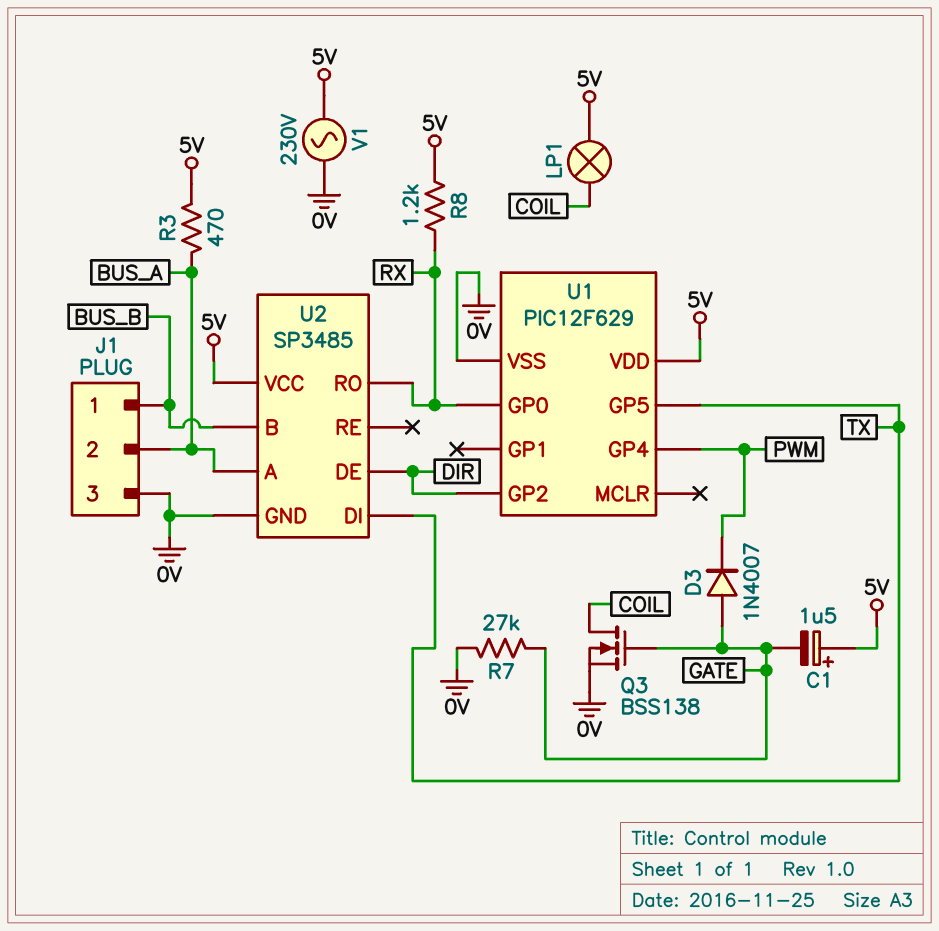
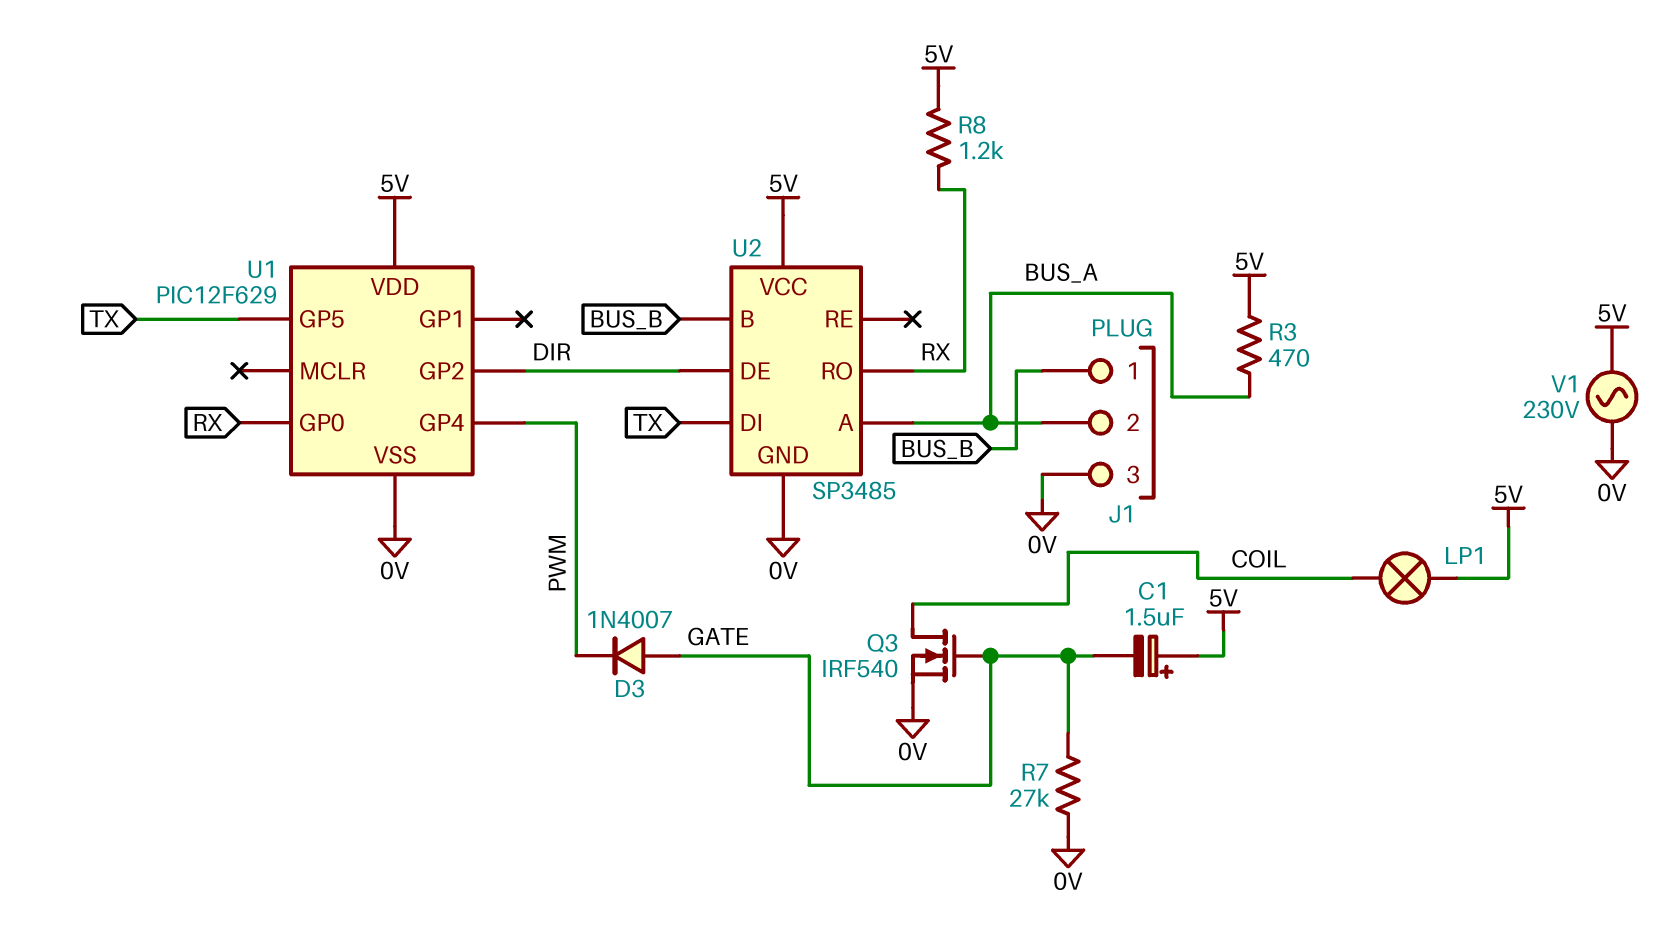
Q3: NMOS BSS138 (G GATE, D COIL, S 0V) -> NMOS IRF540 (G GATE, D COIL, S 0V)

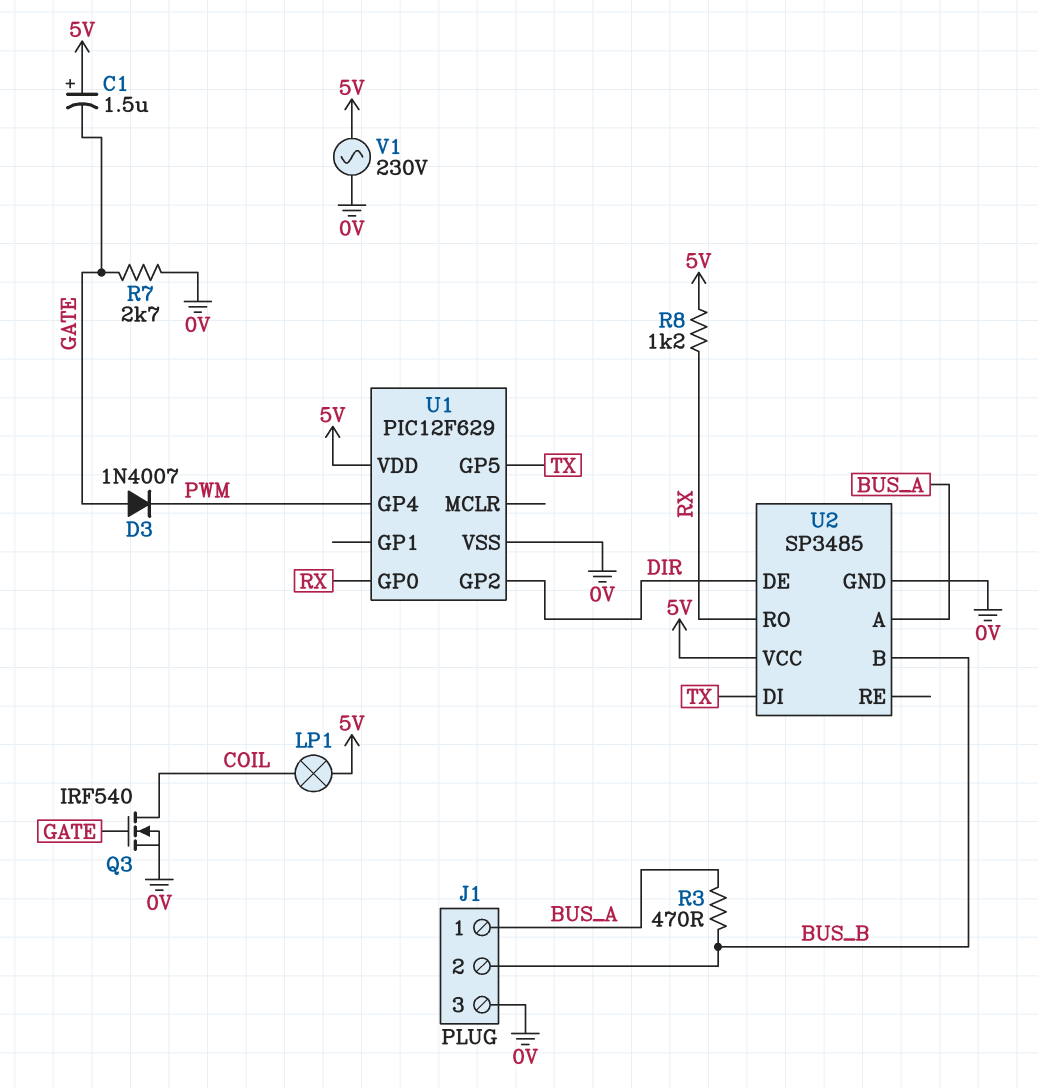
J1 pin 1: BUS_B -> BUS_A
J1 pin 2: BUS_A -> BUS_B
R3: 470 (5V, BUS_A) -> 470 (BUS_A, BUS_B)
R7: 27k (0V, GATE) -> 2.7k (0V, GATE)

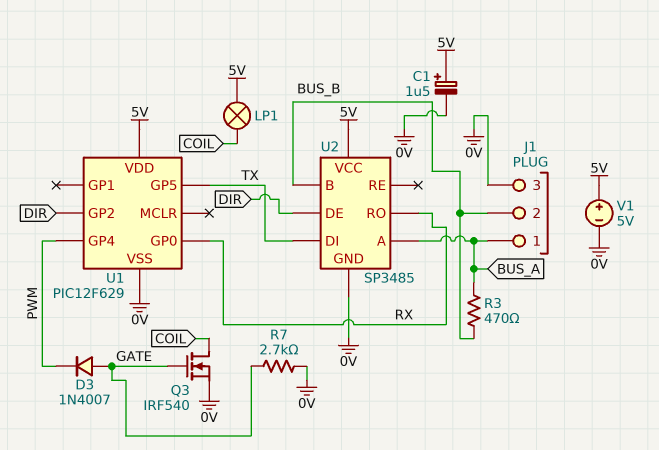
C1: 1.5uF (plus 5V, minus GATE) -> 1.5uF (plus 5V, minus 0V)
R8: 1.2k (5V, RX) -> none
V1: AC 230V (0V, 5V) -> 5V (plus 5V, minus 0V)

